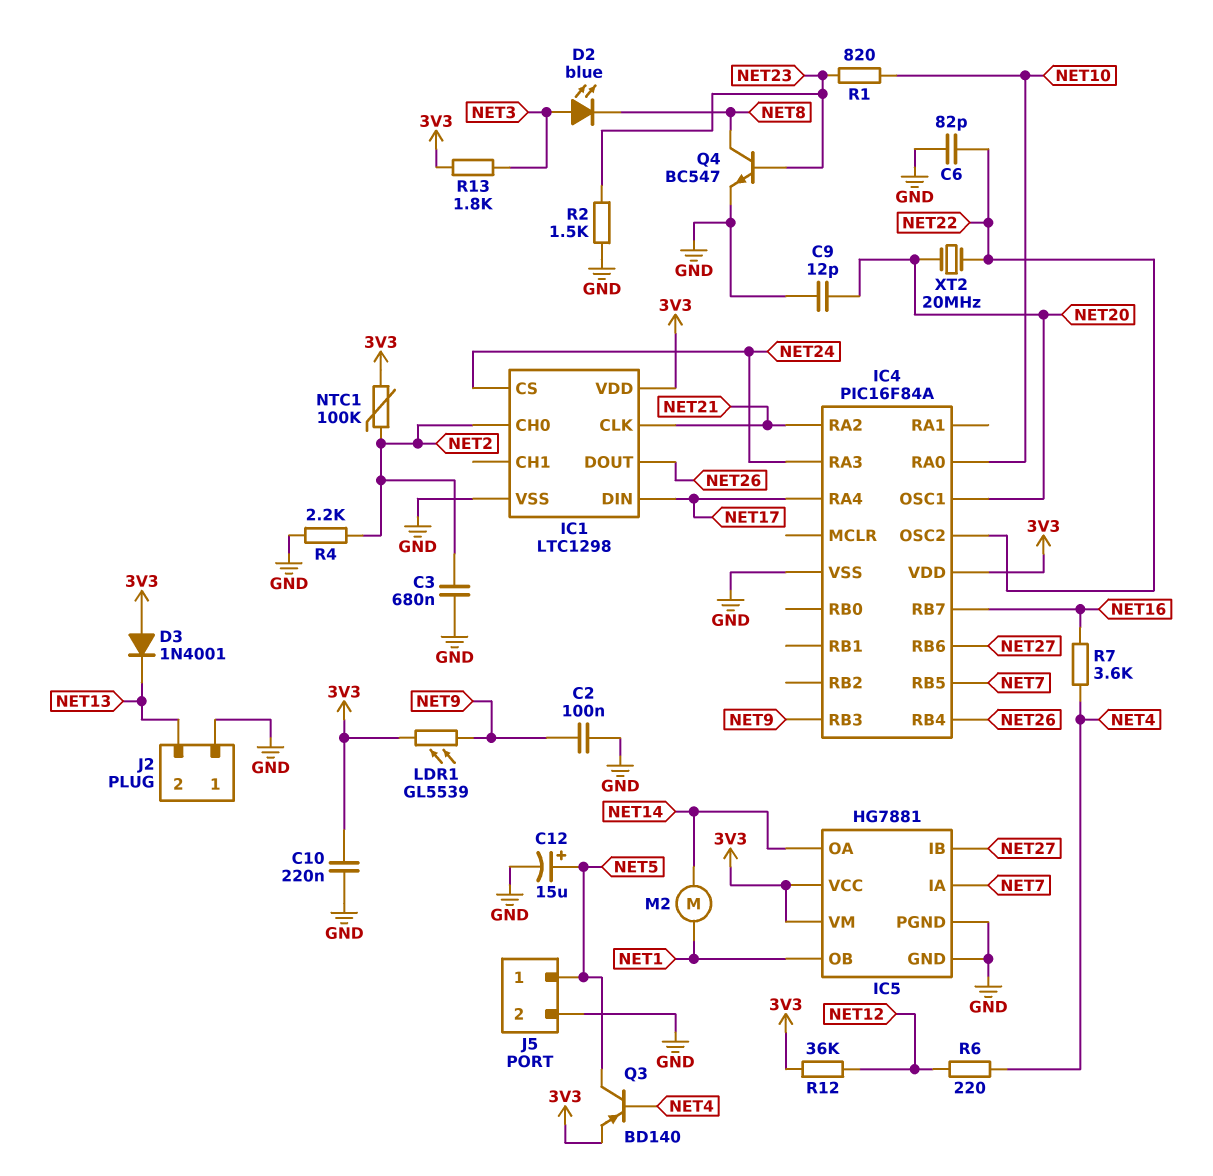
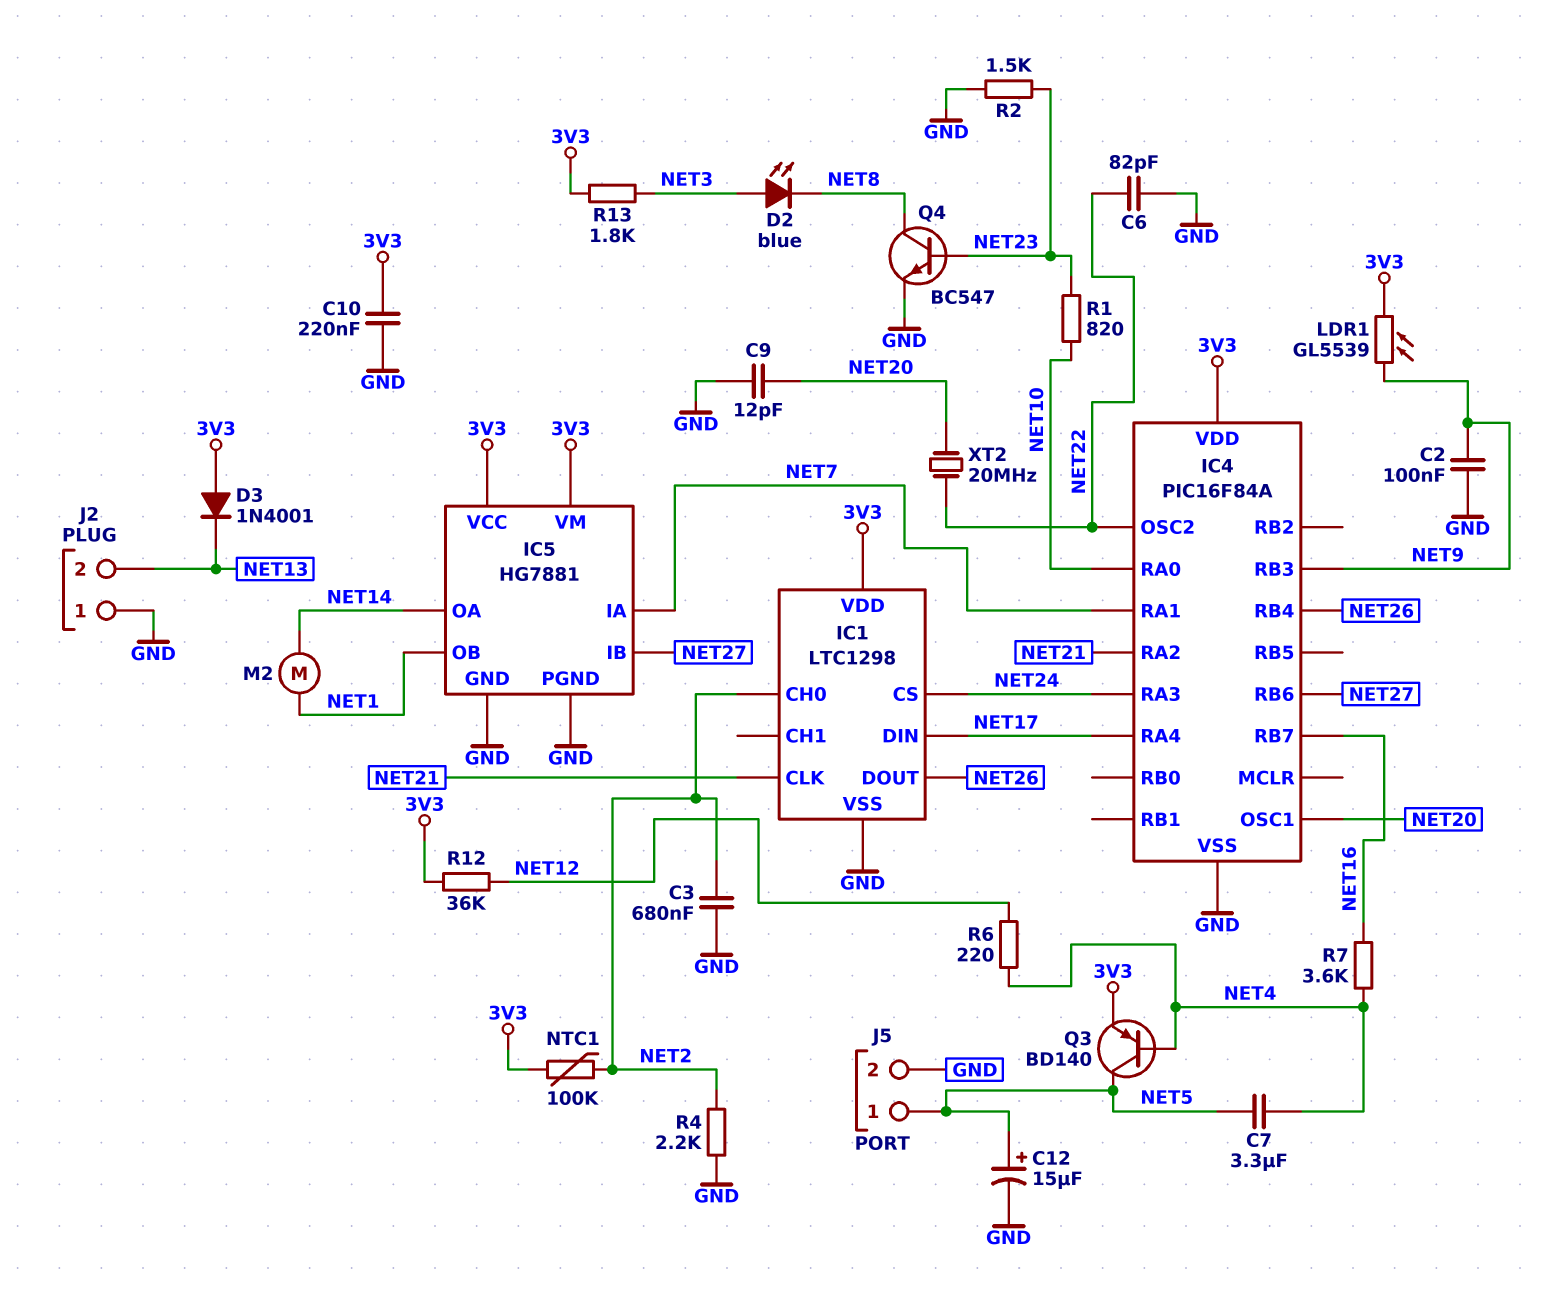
C7: none -> 3.3uF (NET4, NET5)
IC4 pin RA1: none -> NET7
IC4 pin RB5: NET7 -> none

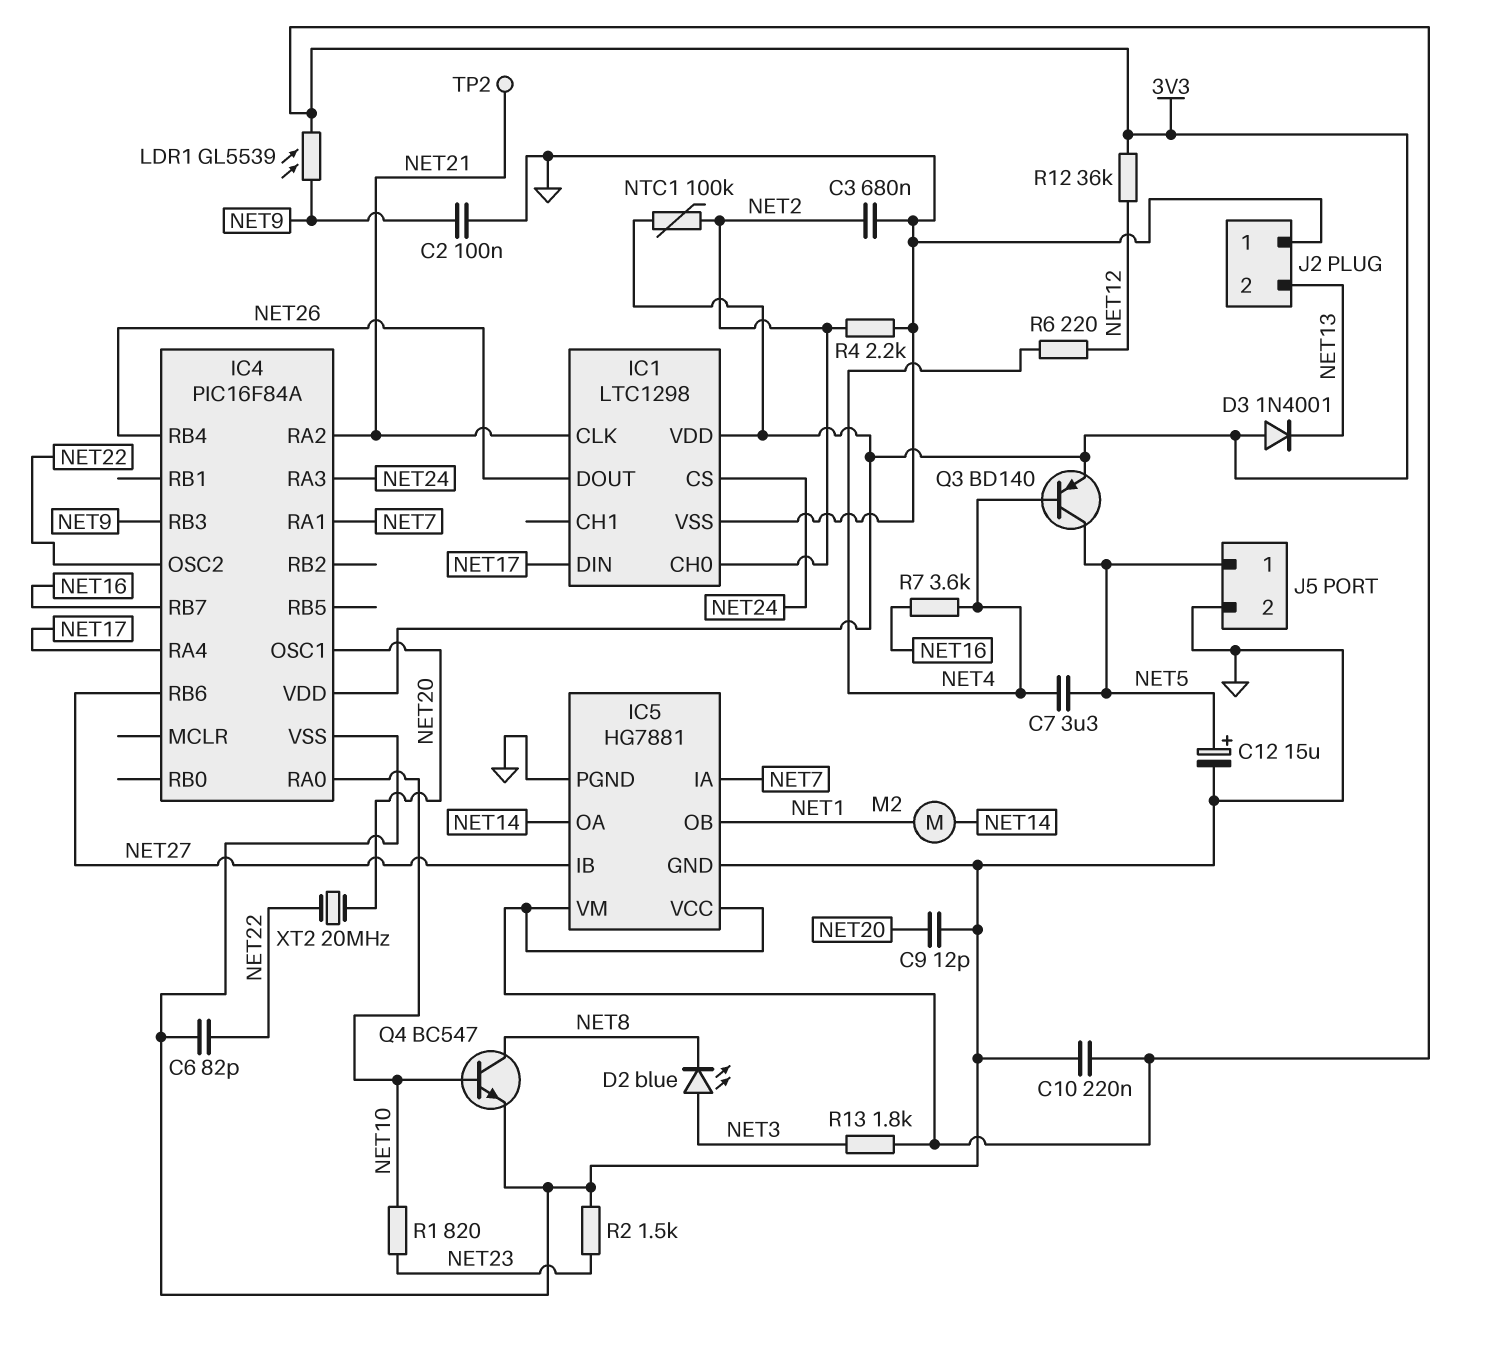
Q4: NPN BC547 (B NET23, C NET8, E GND) -> NPN BC547 (B NET10, C NET8, E GND)
TP2: none -> test point (NET21)

